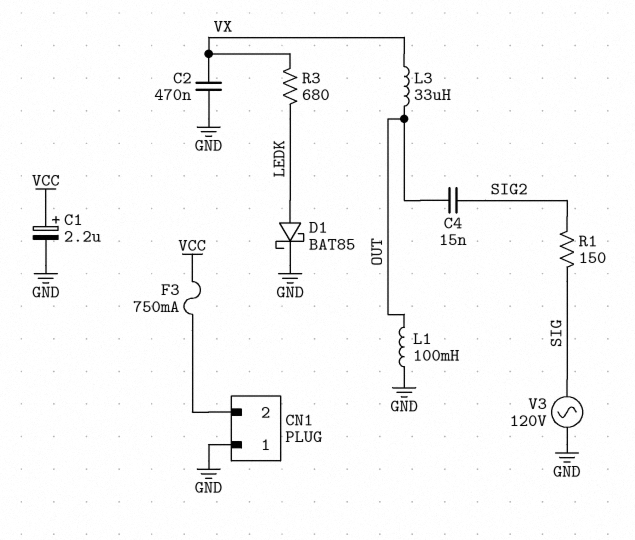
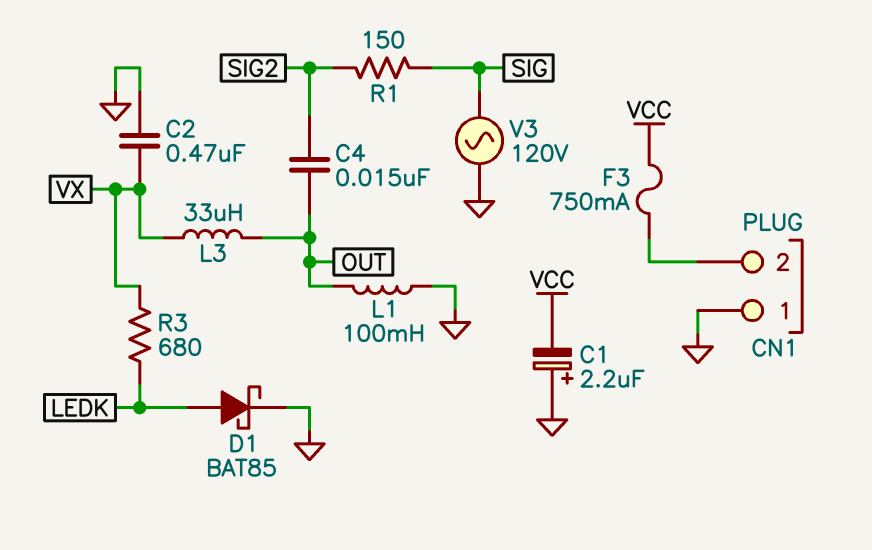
C1: 2.2uF (plus VCC, minus GND) -> 2.2uF (plus GND, minus VCC)

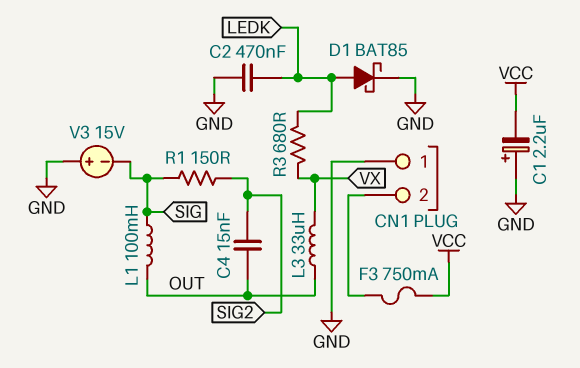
C2: 470nF (GND, VX) -> 470nF (GND, LEDK)
L1: 100mH (GND, OUT) -> 100mH (OUT, SIG)
V3: AC 120V (GND, SIG) -> 15V (plus GND, minus SIG)

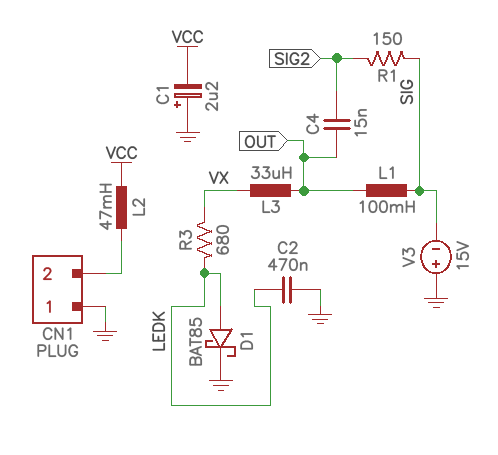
F3: 750mA (CN1/2, VCC) -> none
L2: none -> 47mH (CN1/2, VCC)

